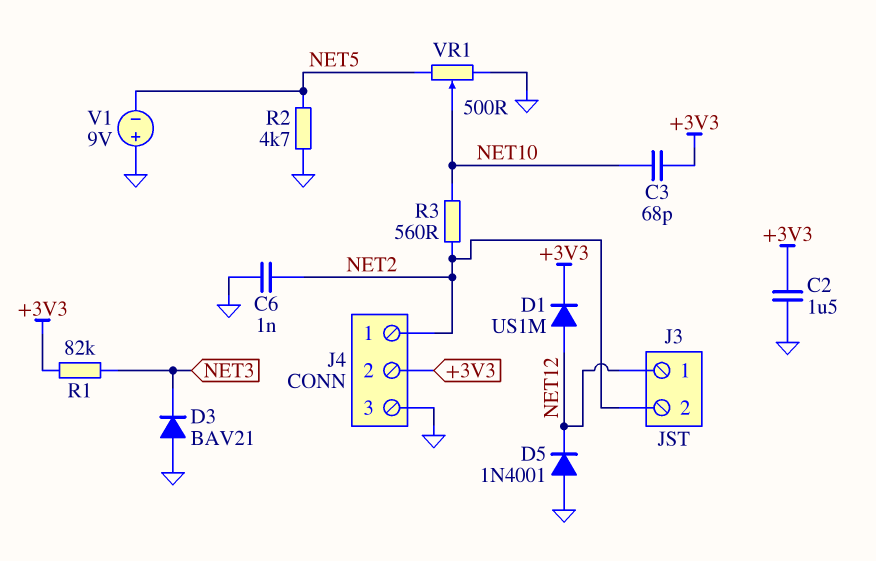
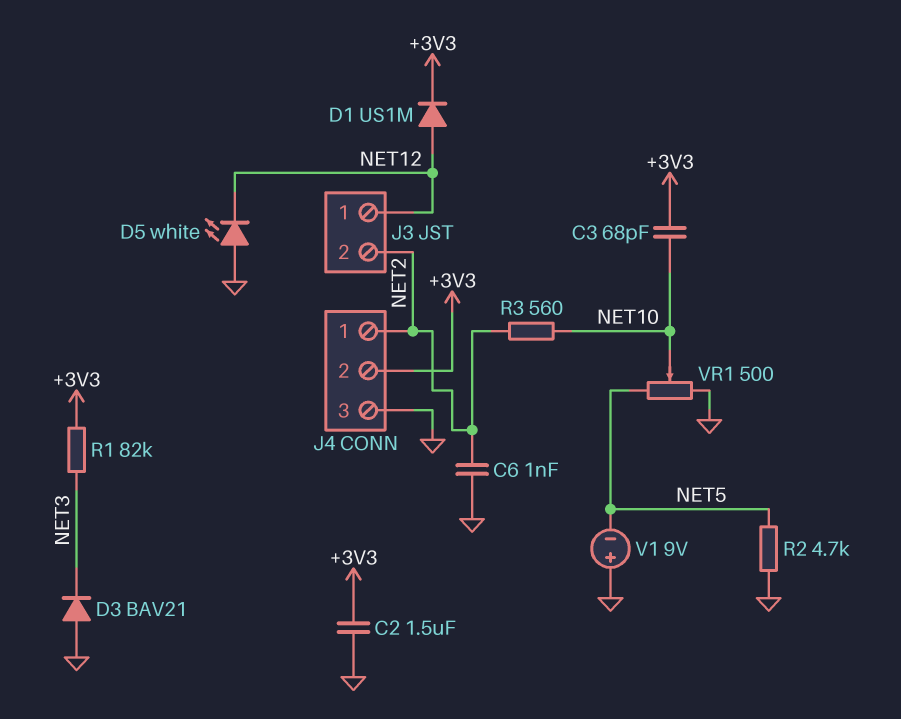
D5: diode 1N4001 (A GND, K NET12) -> LED white (A GND, K NET12)

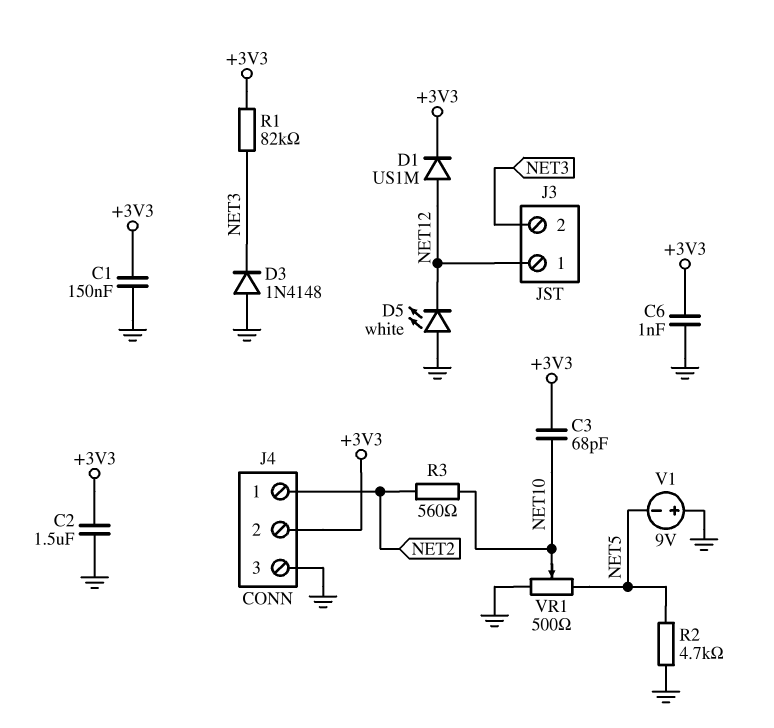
C1: none -> 150nF (+3V3, GND)
C6: 1nF (GND, NET2) -> 1nF (+3V3, GND)
D3: diode BAV21 (A GND, K NET3) -> diode 1N4148 (A GND, K NET3)
J3 pin 2: NET2 -> NET3

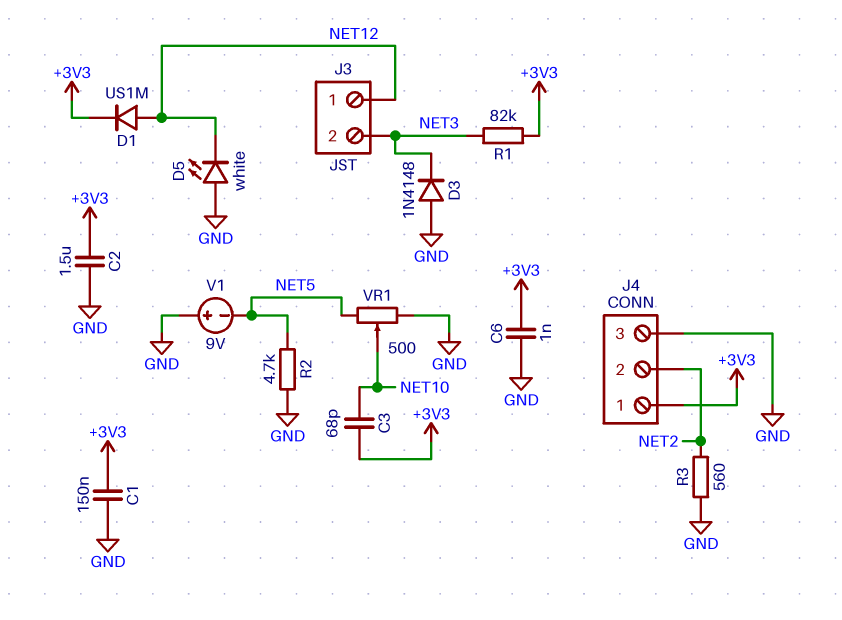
J4 pin 1: NET2 -> +3V3
J4 pin 2: +3V3 -> NET2
R3: 560 (NET2, NET10) -> 560 (GND, NET2)

